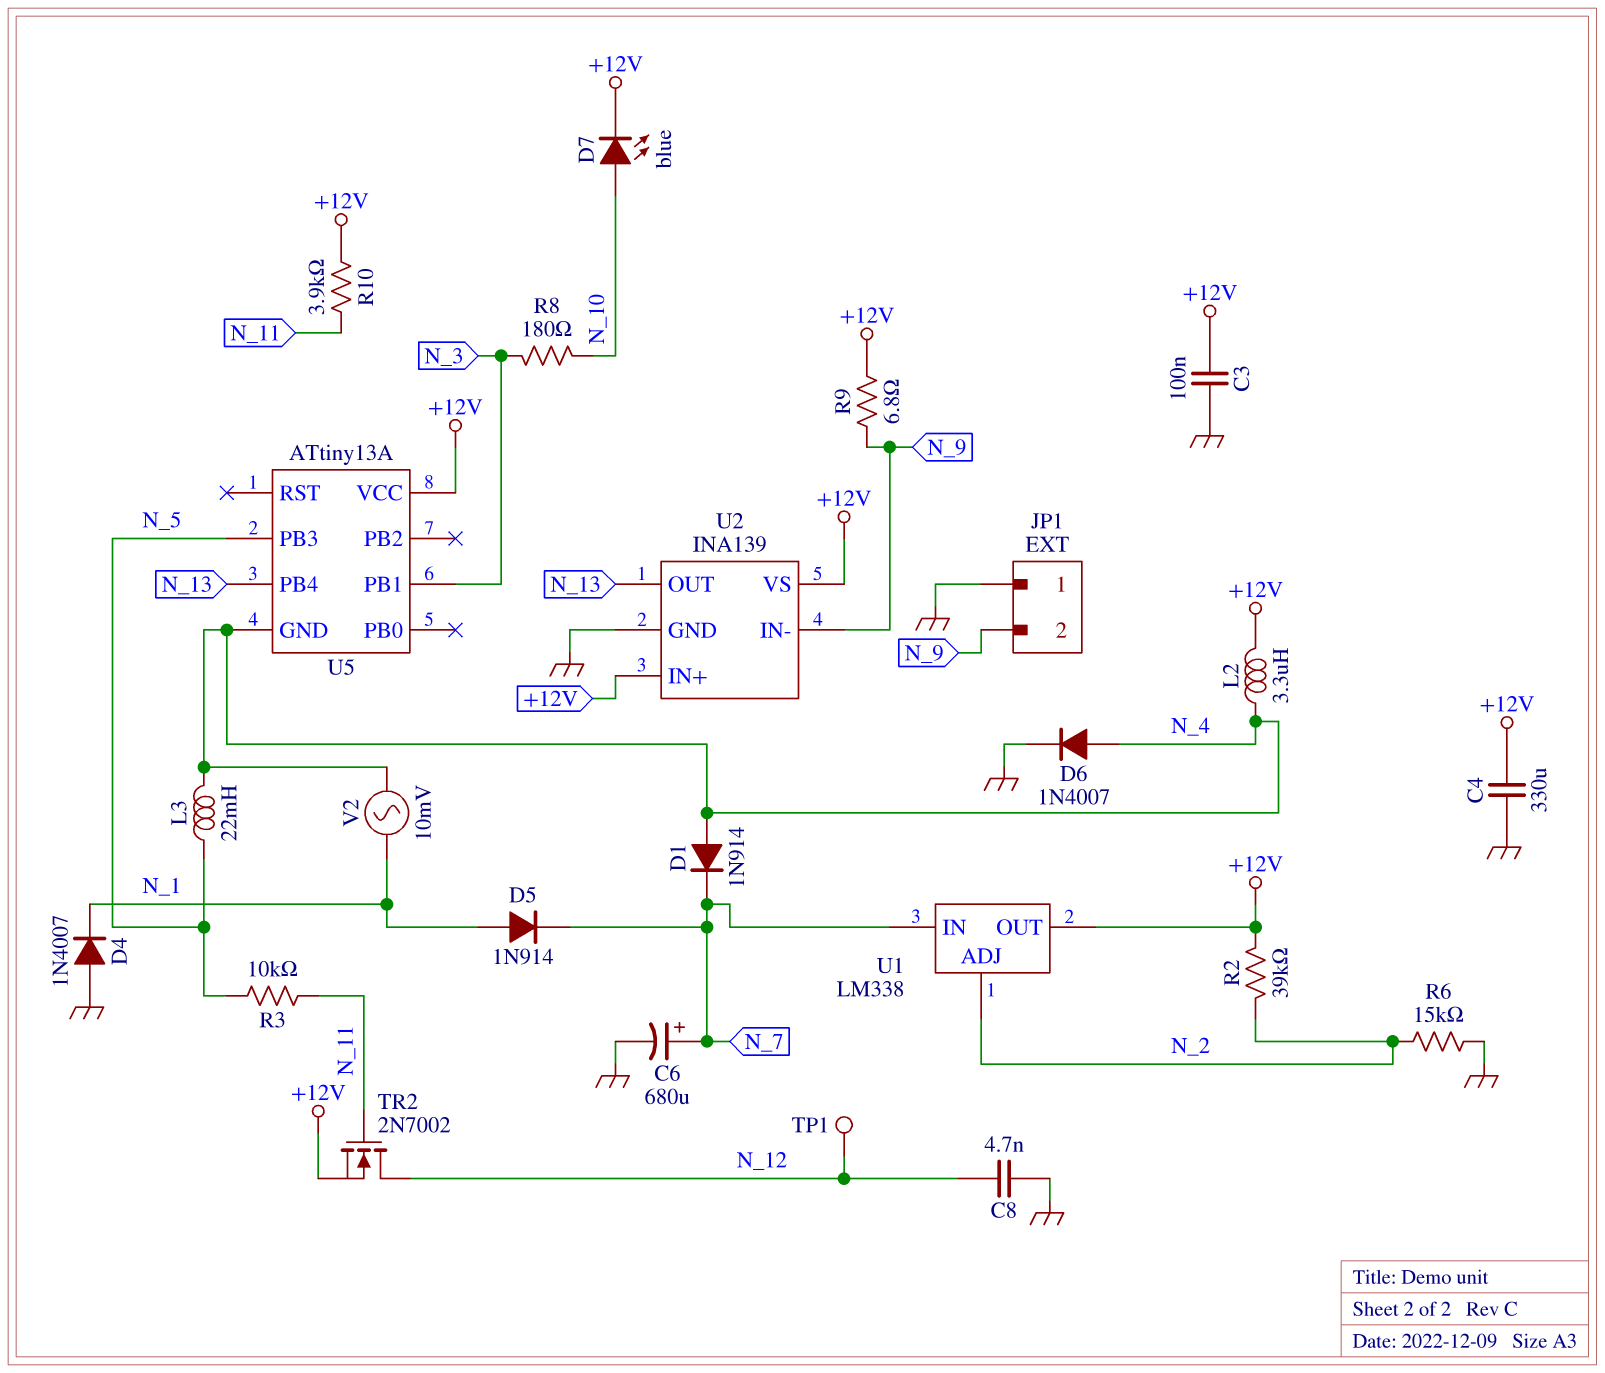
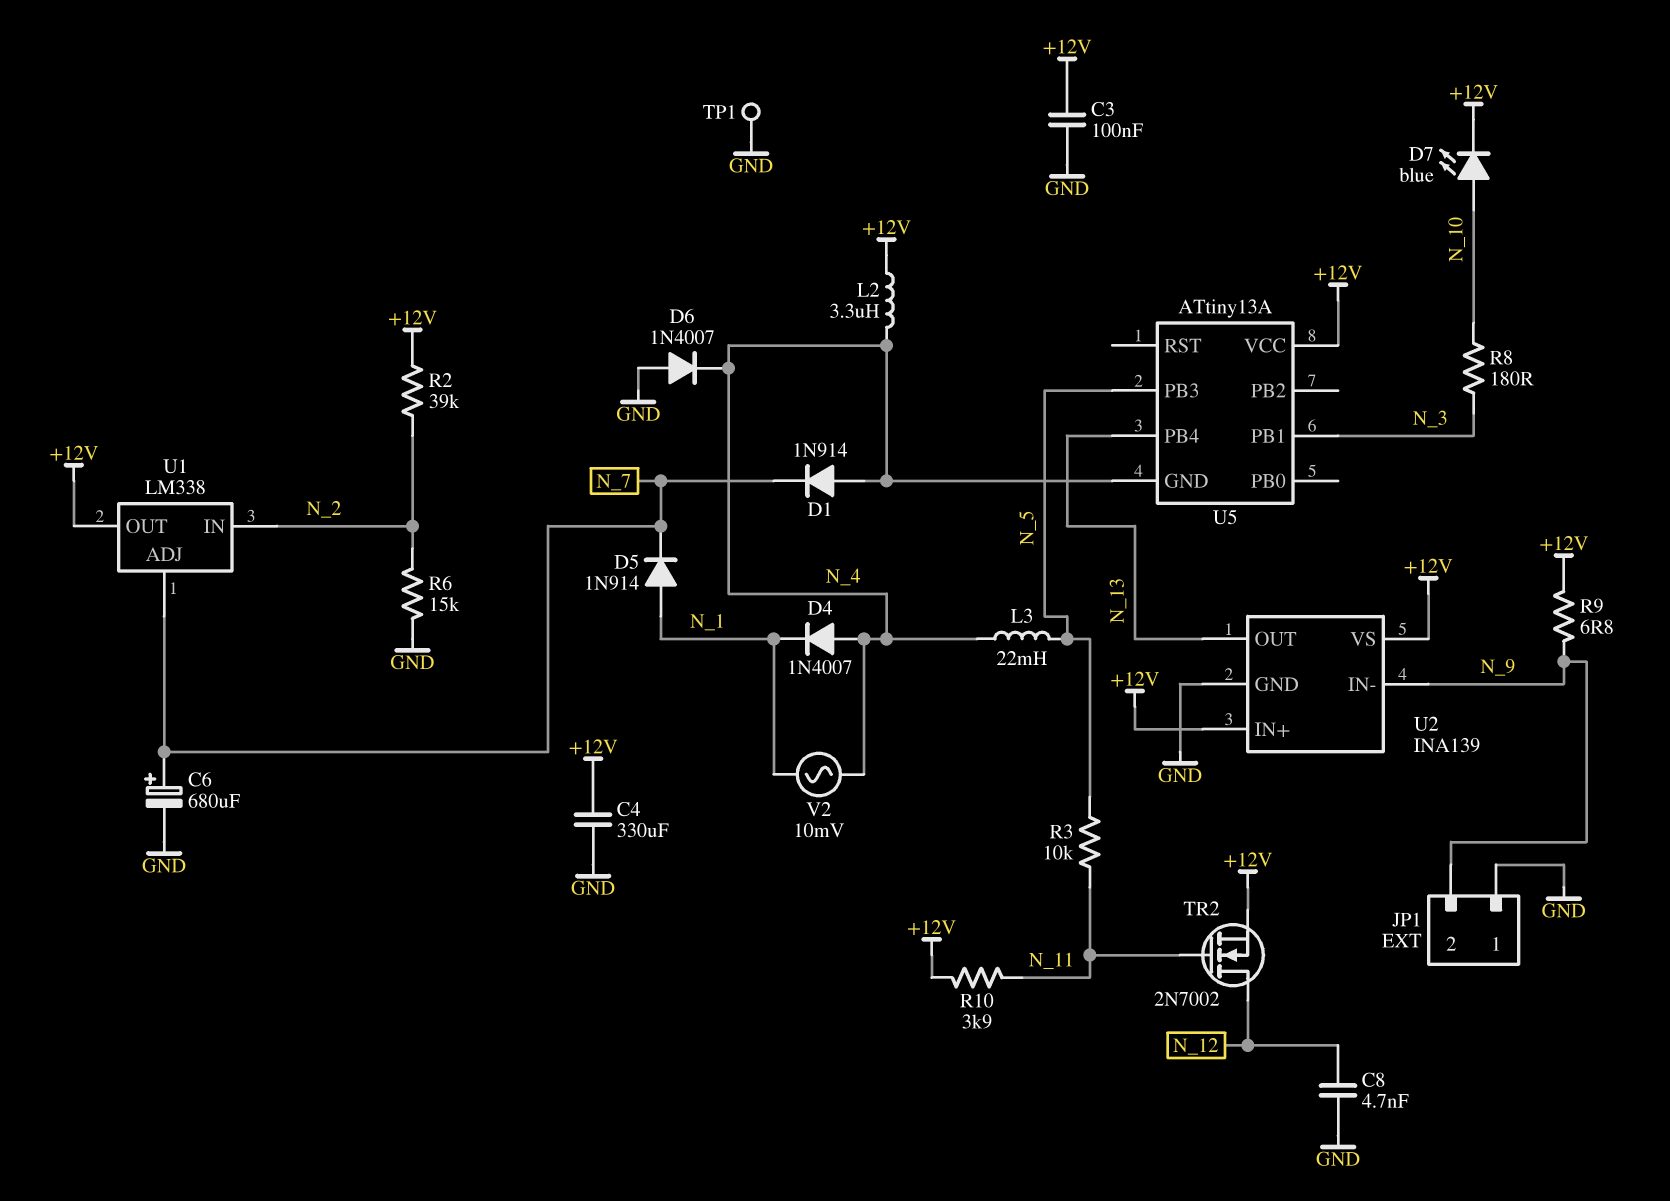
D4: diode 1N4007 (A GND, K N_1) -> diode 1N4007 (A N_4, K N_1)
D6: diode 1N4007 (A N_4, K GND) -> diode 1N4007 (A GND, K N_4)
TP1: test point (N_12) -> test point (GND)
U1 pin ADJ: N_2 -> N_7
U1 pin IN: N_7 -> N_2

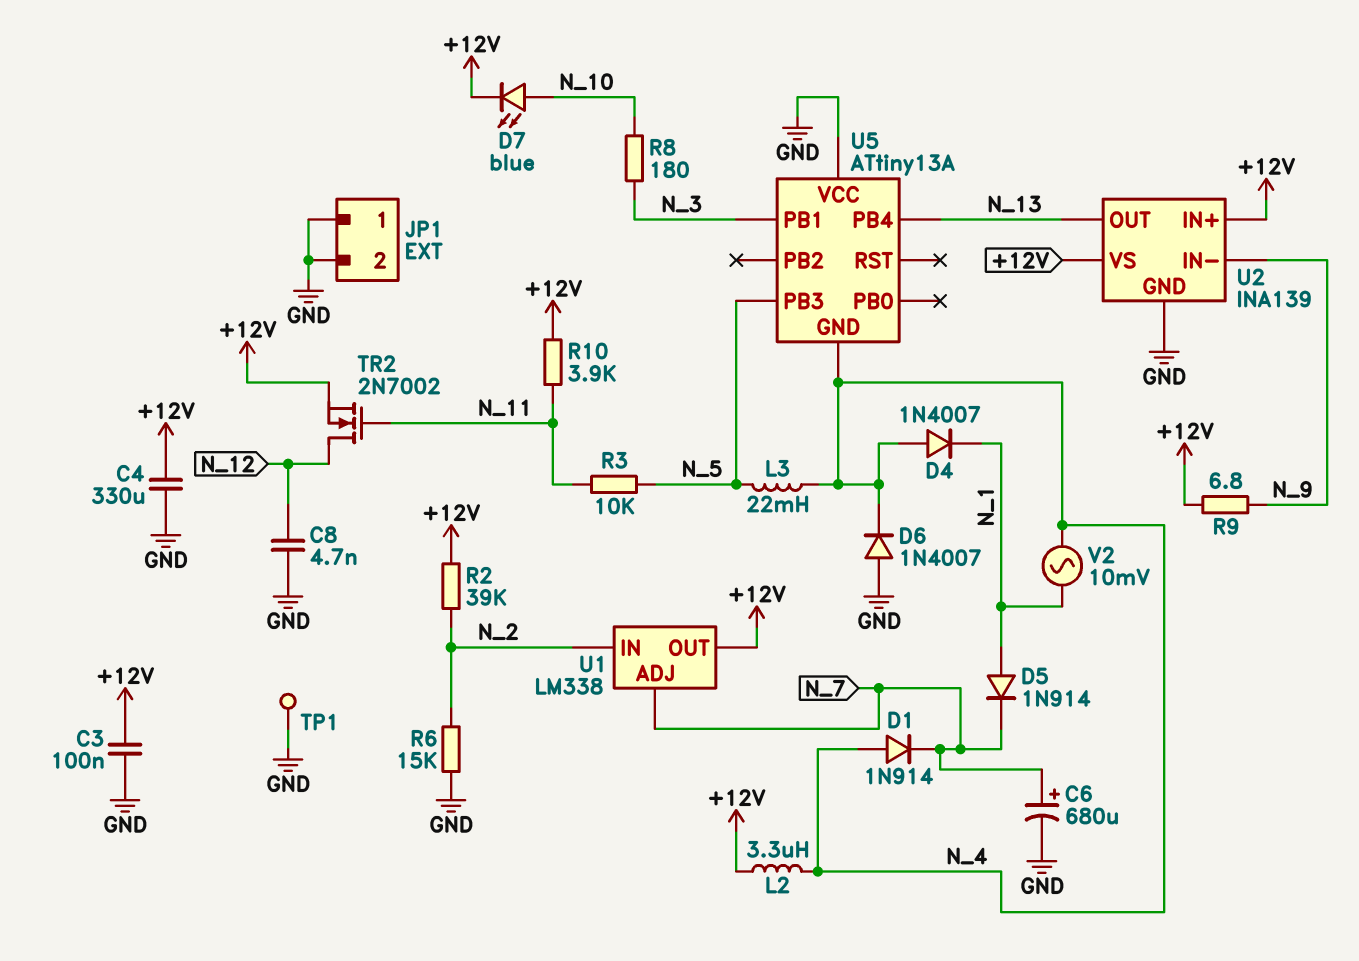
JP1 pin 2: N_9 -> GND
U5 pin VCC: +12V -> GND

